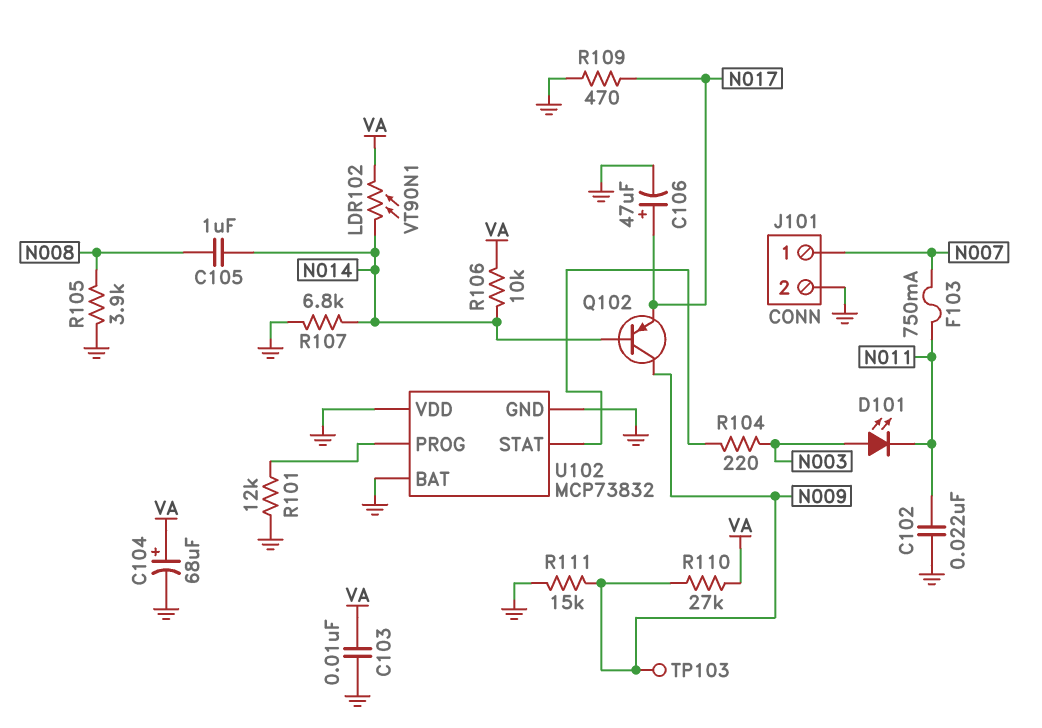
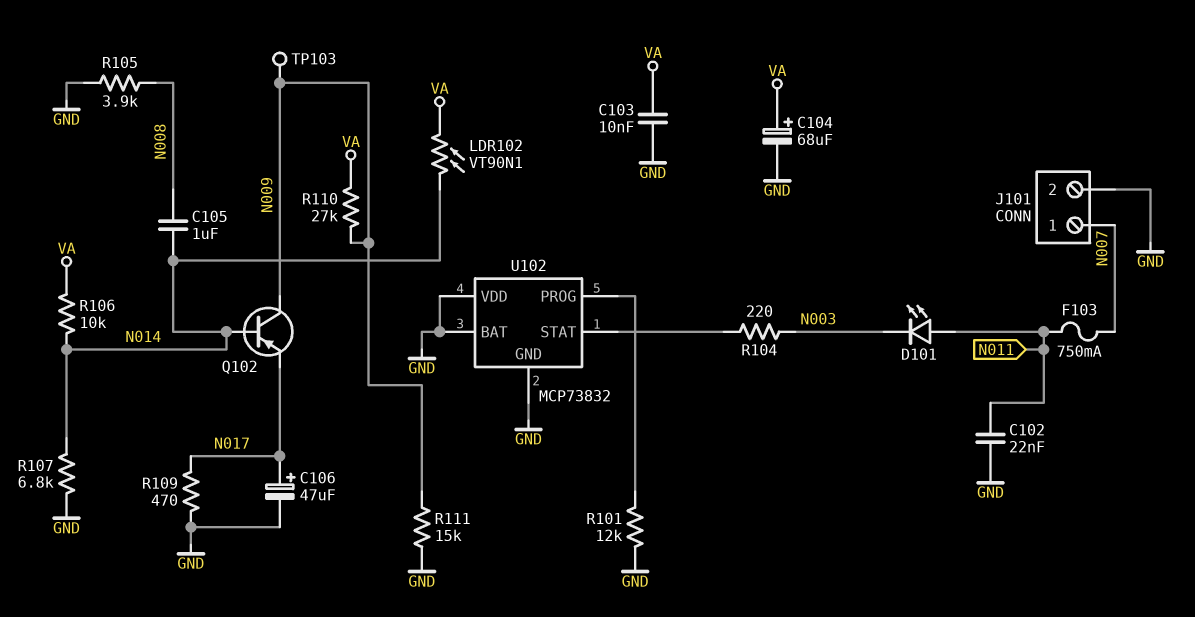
D101: LED (A N003, K N011) -> LED (A N011, K N003)

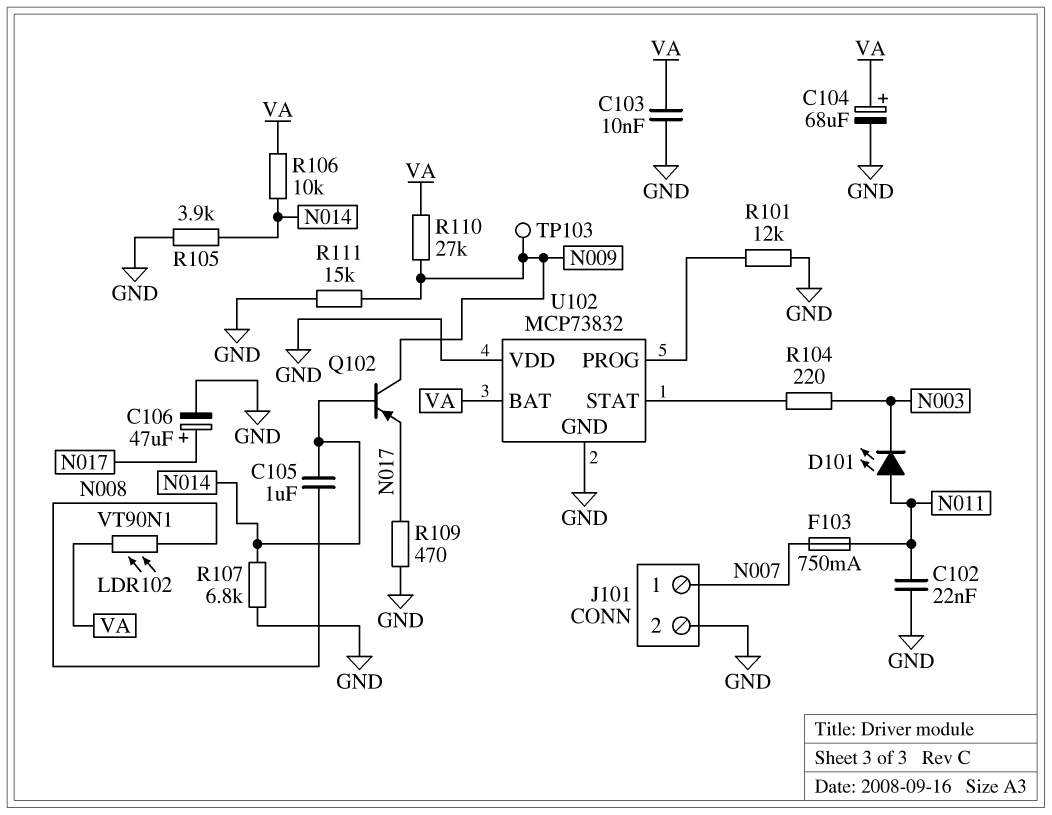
LDR102: VT90N1 (N014, VA) -> VT90N1 (N008, VA)
R105: 3.9k (GND, N008) -> 3.9k (GND, N014)
U102 pin BAT: GND -> VA

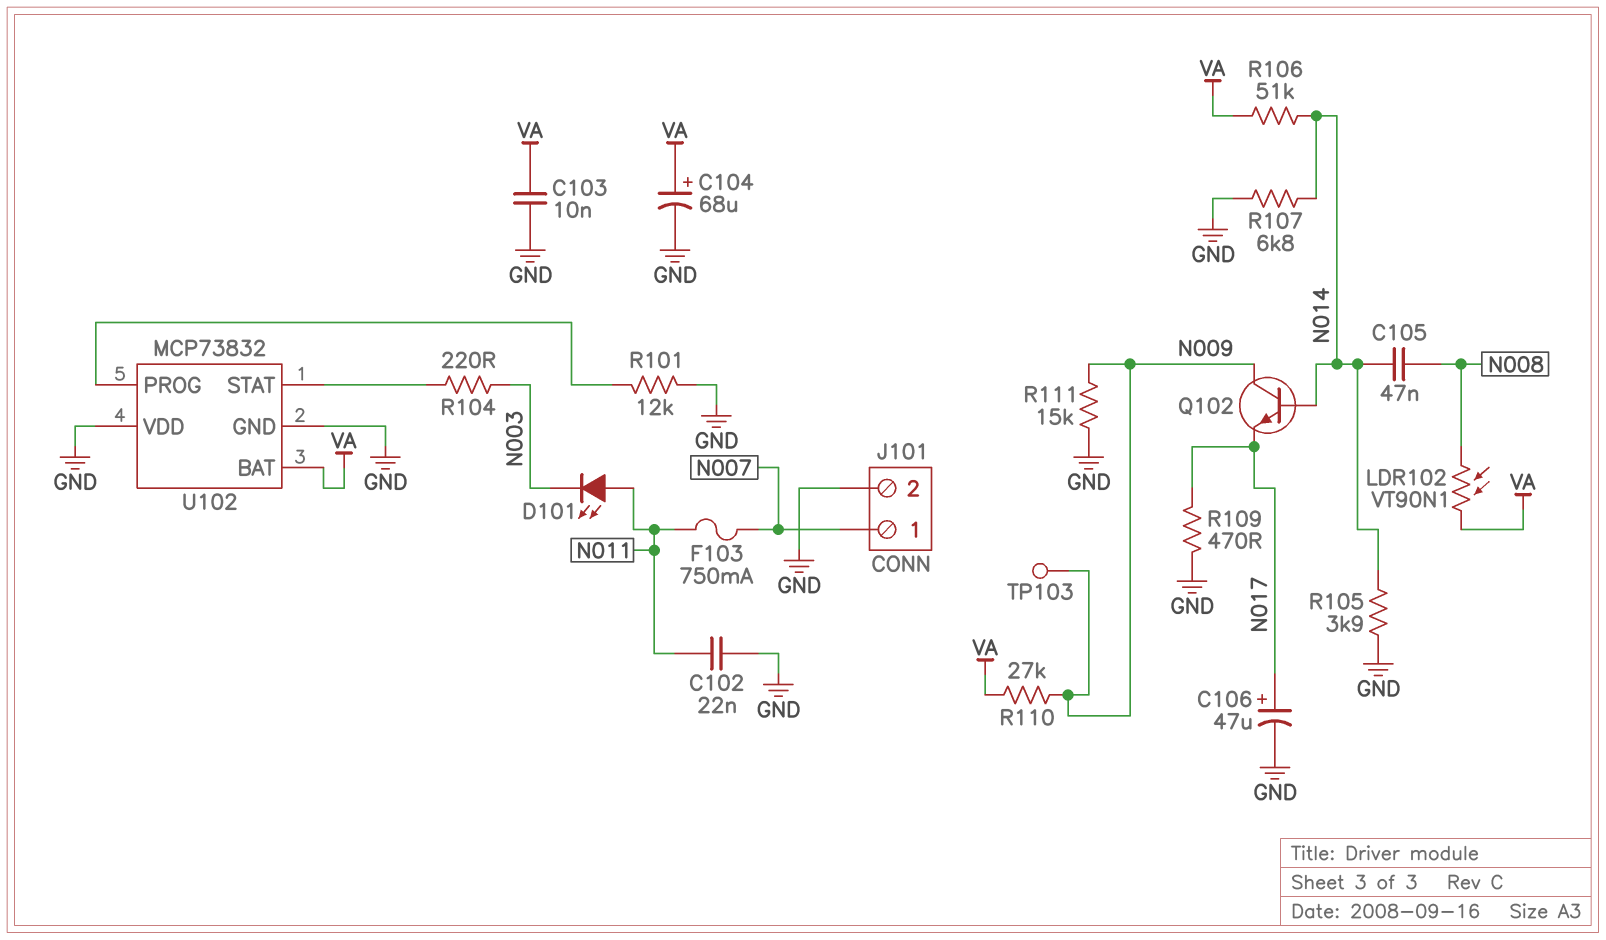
C105: 1uF (N008, N014) -> 47nF (N008, N014)
Q102: PNP (B N014, C N009, E N017) -> NPN (B N014, C N009, E N017)
R106: 10k (N014, VA) -> 51k (N014, VA)

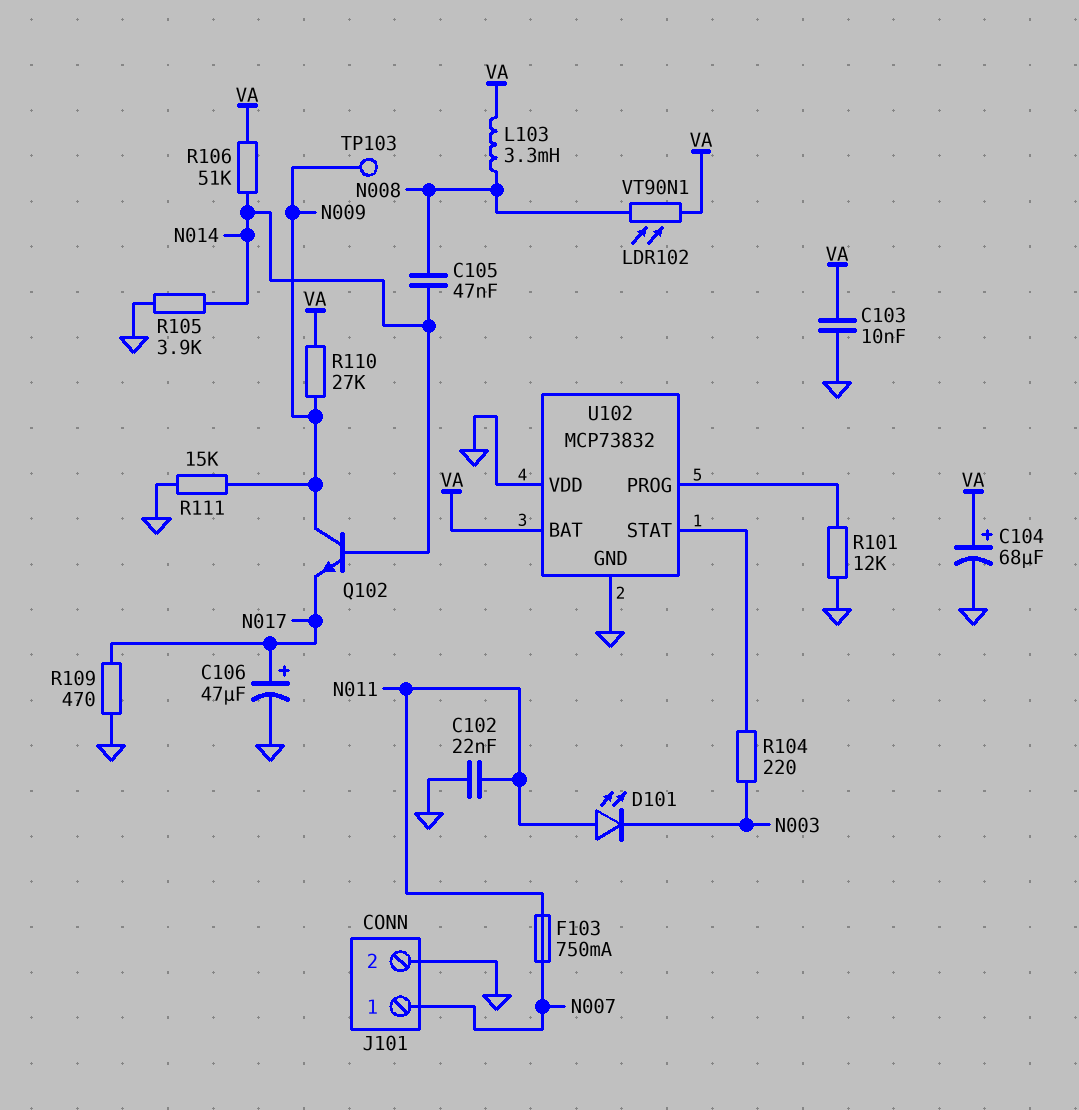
L103: none -> 3.3mH (N008, VA)
R107: 6.8k (GND, N014) -> none

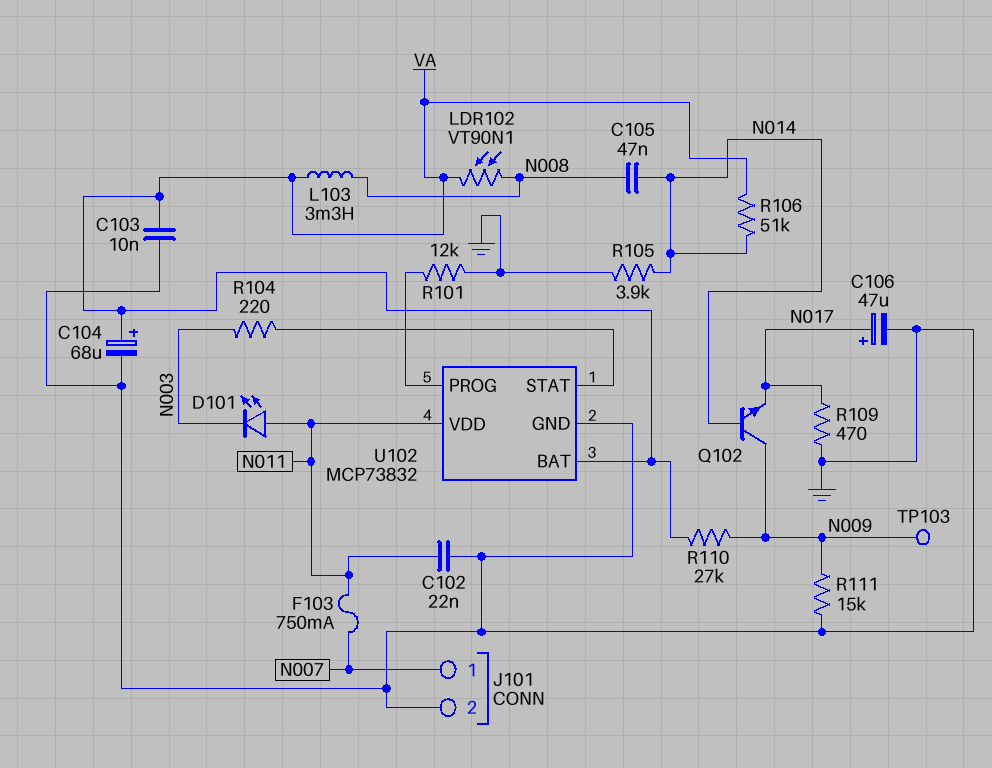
U102 pin VDD: GND -> N011

